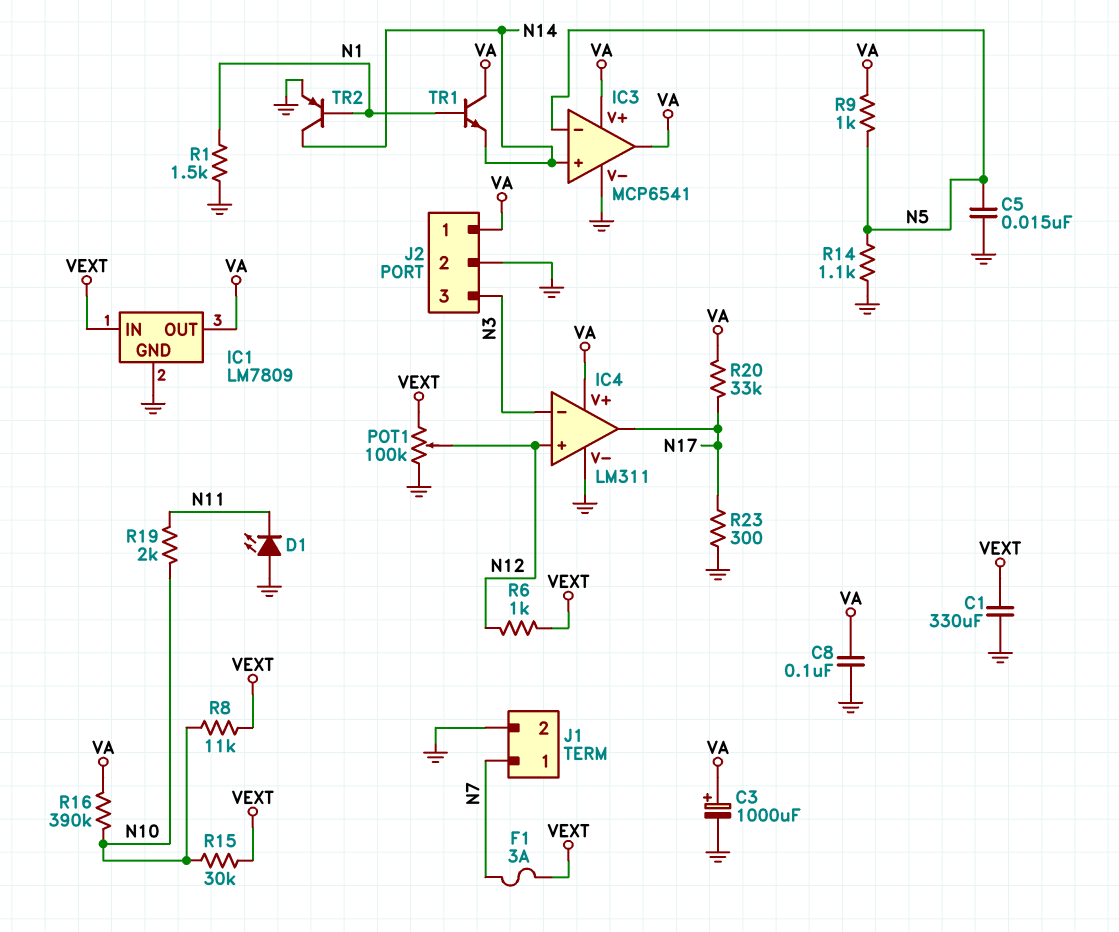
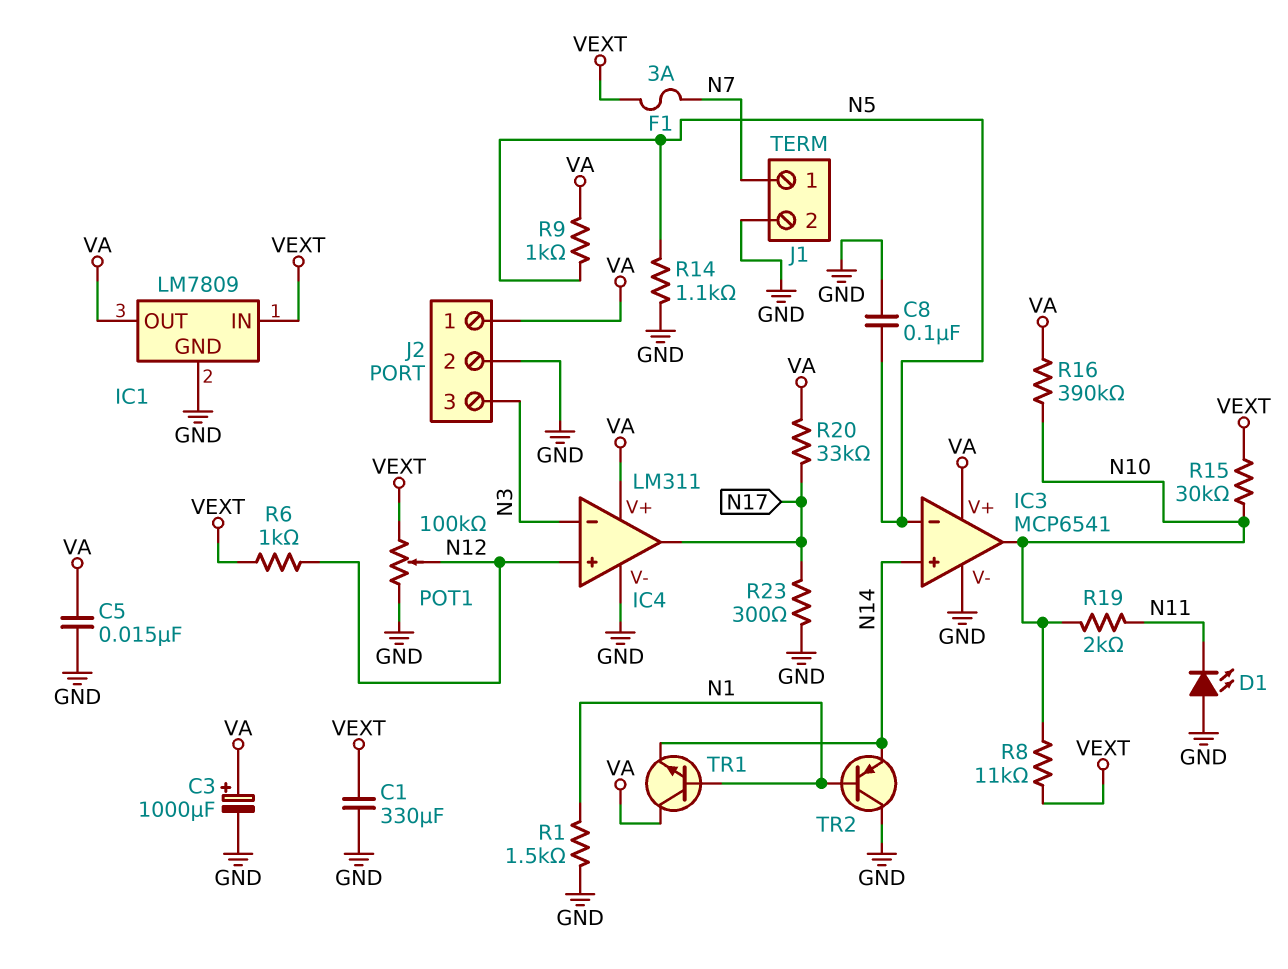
C5: 15nF (GND, N5) -> 15nF (GND, VA)
C8: 100nF (GND, VA) -> 100nF (GND, N5)
IC3 pin out: VA -> N10
TR2: PNP (B N1, C N14, E GND) -> PNP (B N1, C GND, E N14)

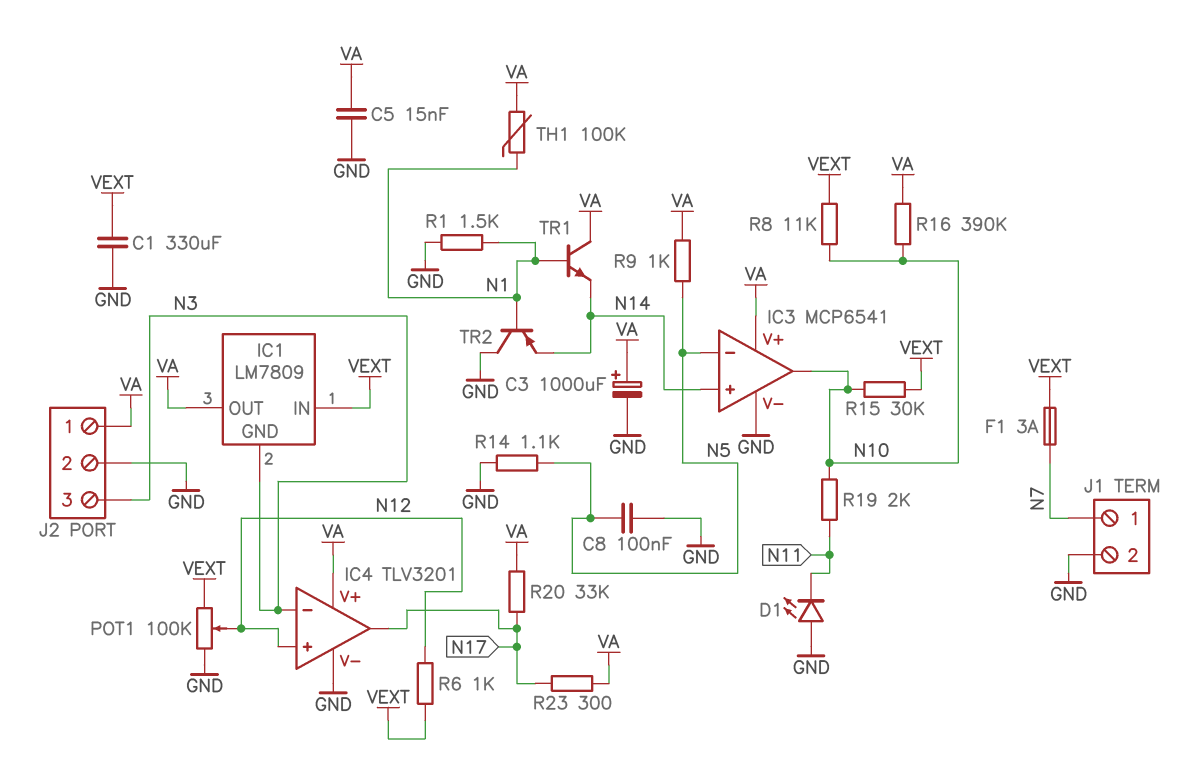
IC1 pin GND: GND -> N3
IC4: LM311 -> TLV3201
R23: 300 (GND, N17) -> 300 (N17, VA)
TH1: none -> 100k (N1, VA)

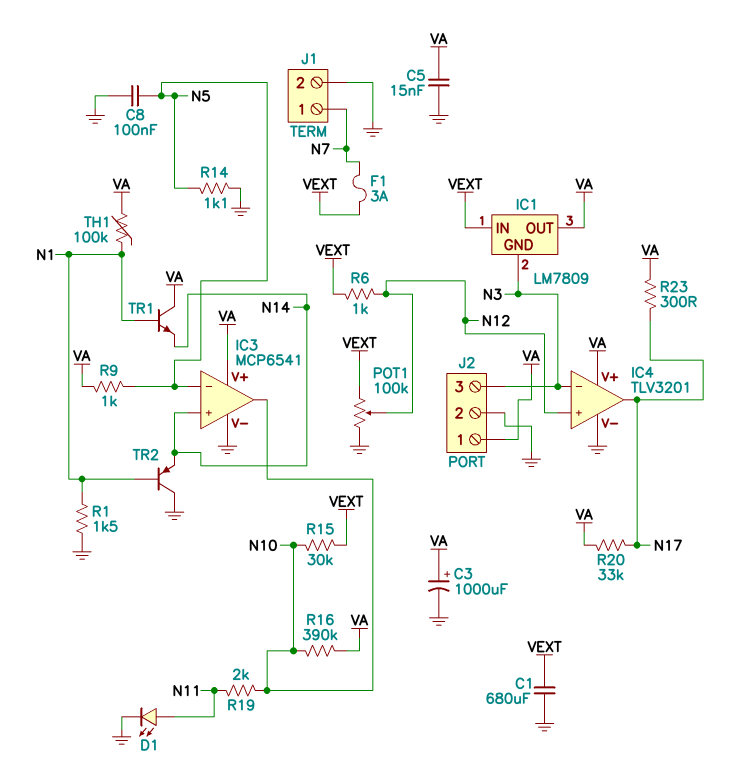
C1: 330uF (GND, VEXT) -> 680uF (GND, VEXT)
D1: LED (A GND, K N11) -> LED (A N11, K GND)
R8: 11k (N10, VEXT) -> none

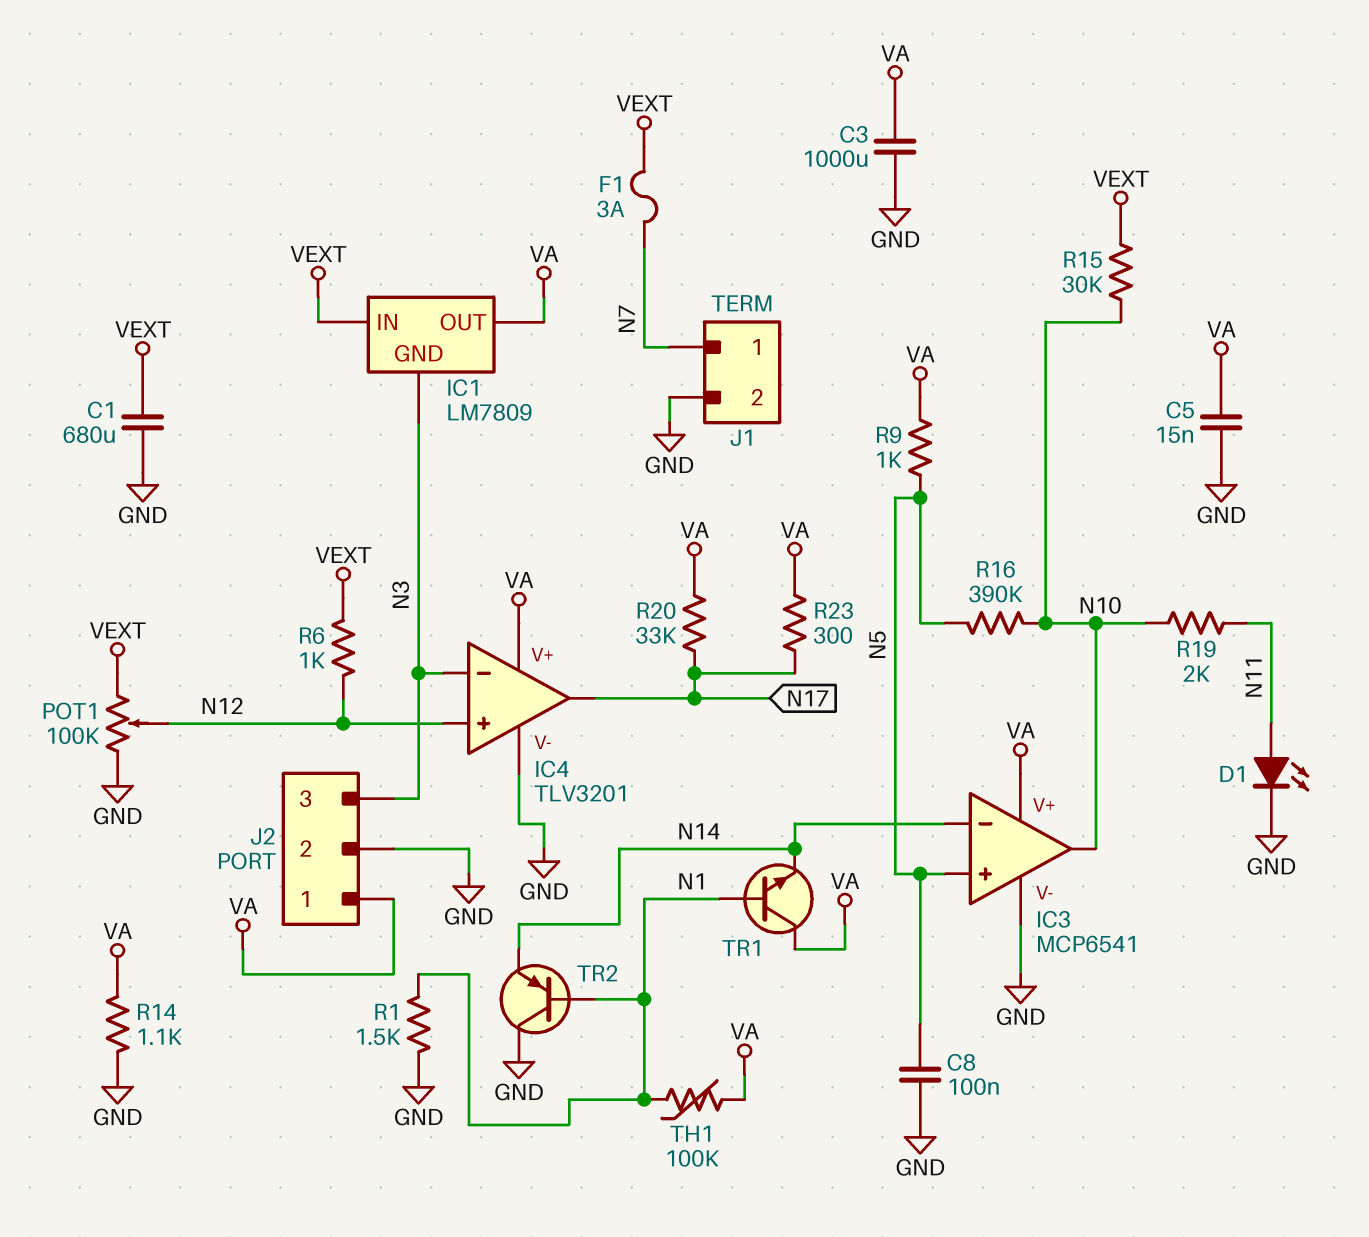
C3: 1000uF (plus VA, minus GND) -> 1000uF (GND, VA)
IC3 pin in+: N14 -> N5
IC3 pin in-: N5 -> N14
R14: 1.1k (GND, N5) -> 1.1k (GND, VA)
R16: 390k (N10, VA) -> 390k (N5, N10)

